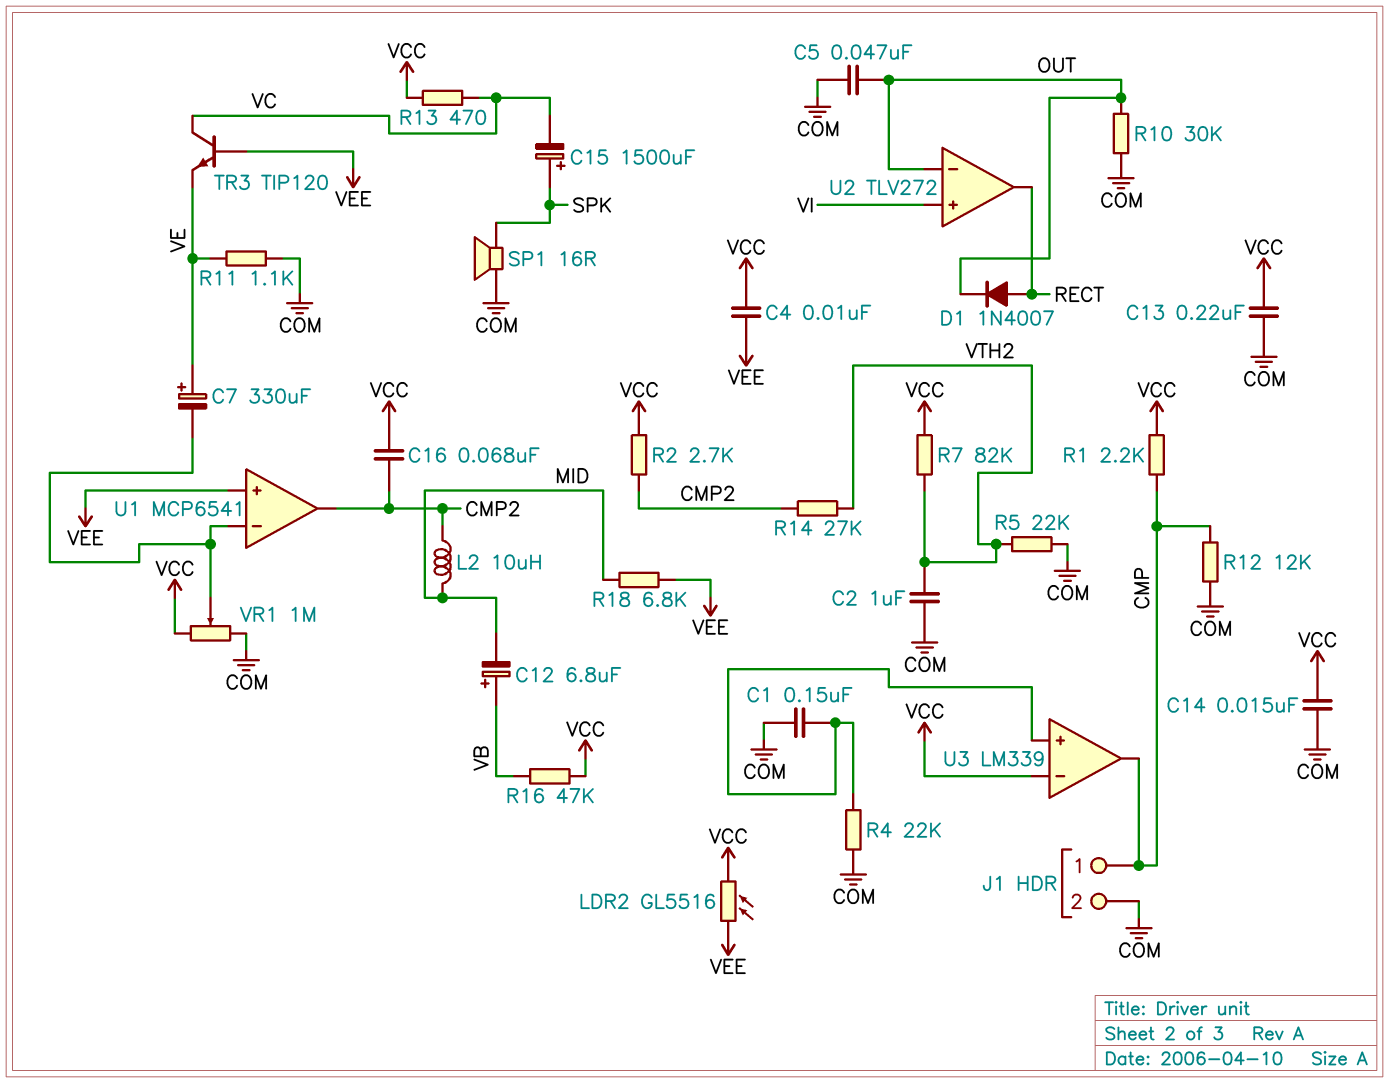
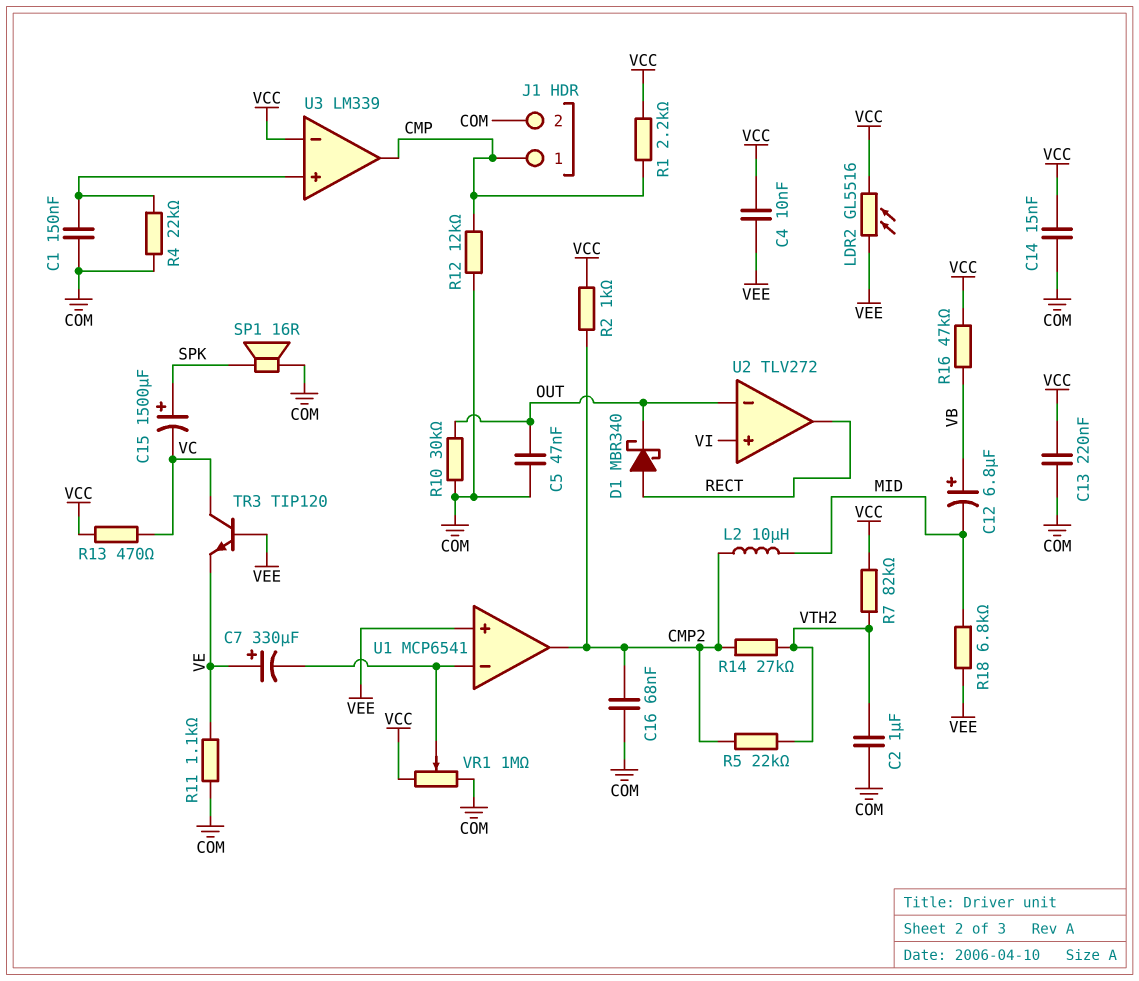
C16: 68nF (CMP2, VCC) -> 68nF (CMP2, COM)
D1: diode 1N4007 (A RECT, K OUT) -> schottky MBR340 (A RECT, K OUT)
R2: 2.7k (CMP2, VCC) -> 1k (CMP2, VCC)
R5: 22k (COM, VTH2) -> 22k (CMP2, VTH2)

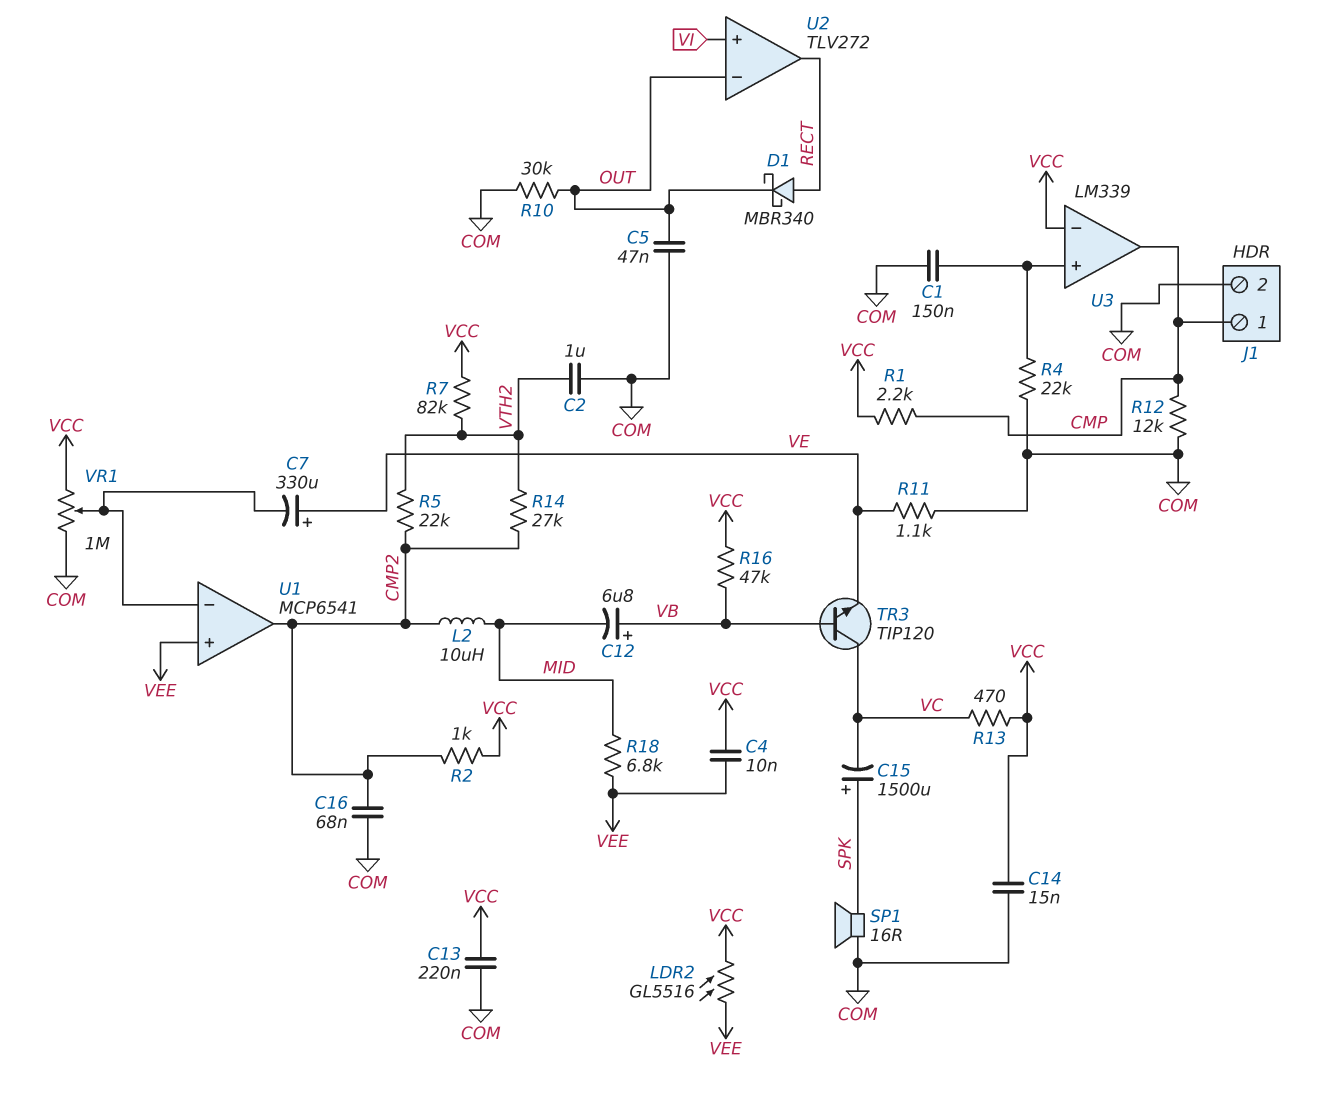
TR3: NPN TIP120 (B VEE, C VC, E VE) -> NPN TIP120 (B VB, C VC, E VE)

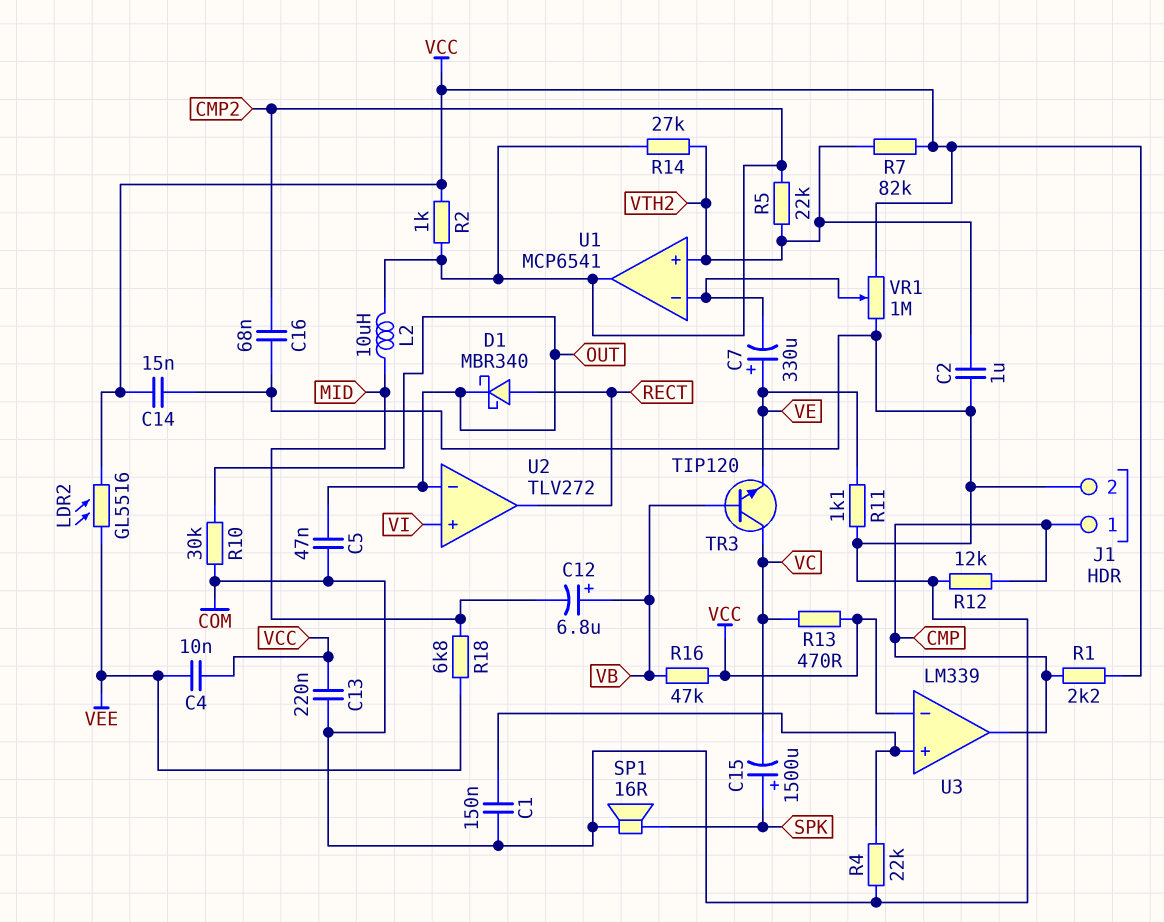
U1 pin in+: VEE -> VTH2

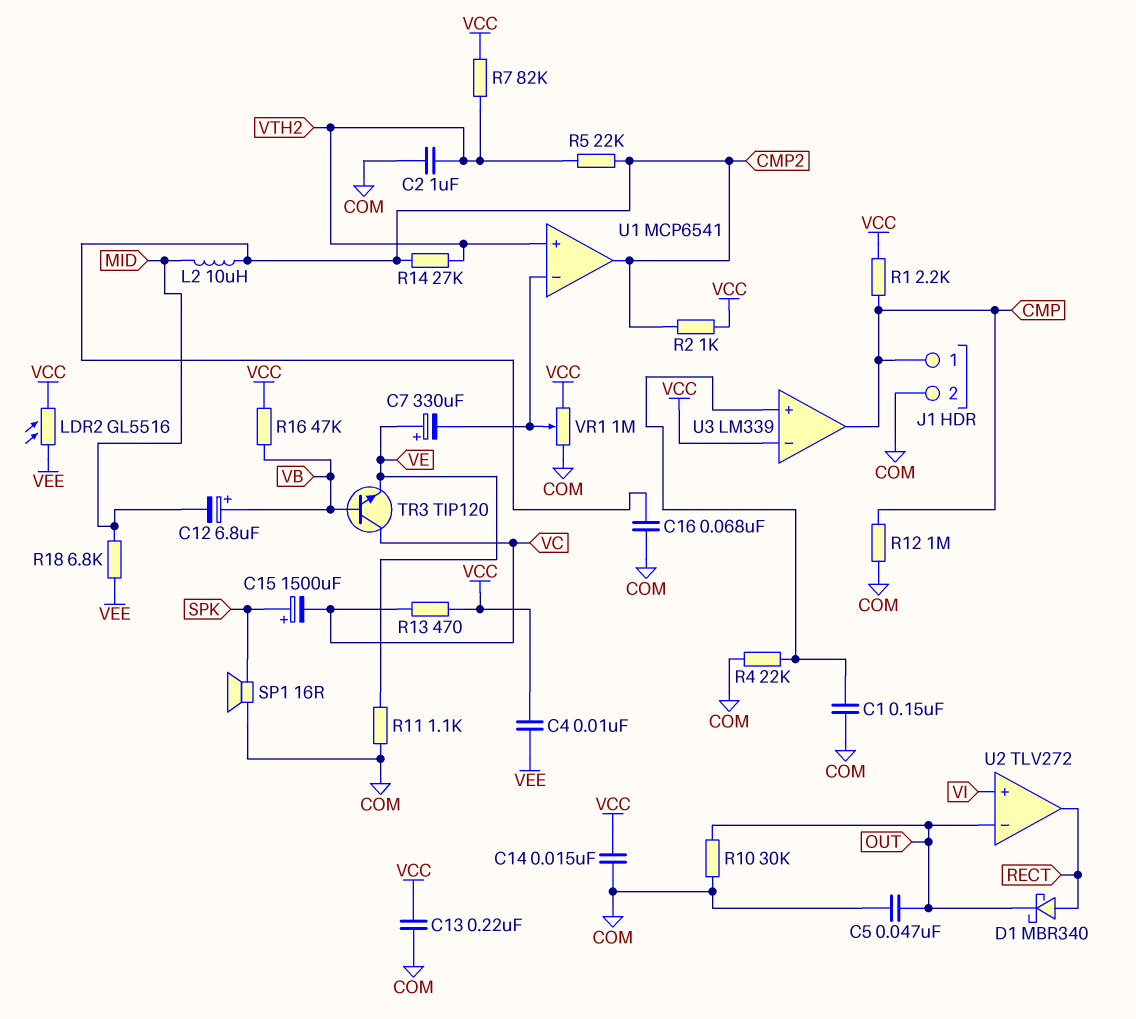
R12: 12k (CMP, COM) -> 1M (CMP, COM)

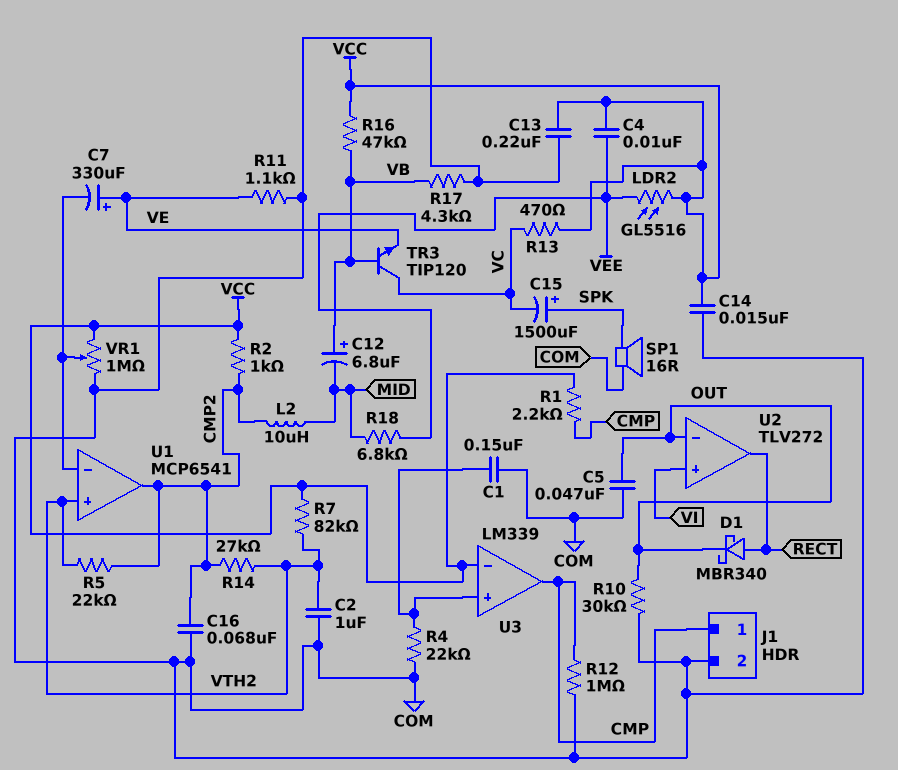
R17: none -> 4.3k (COM, VB)

